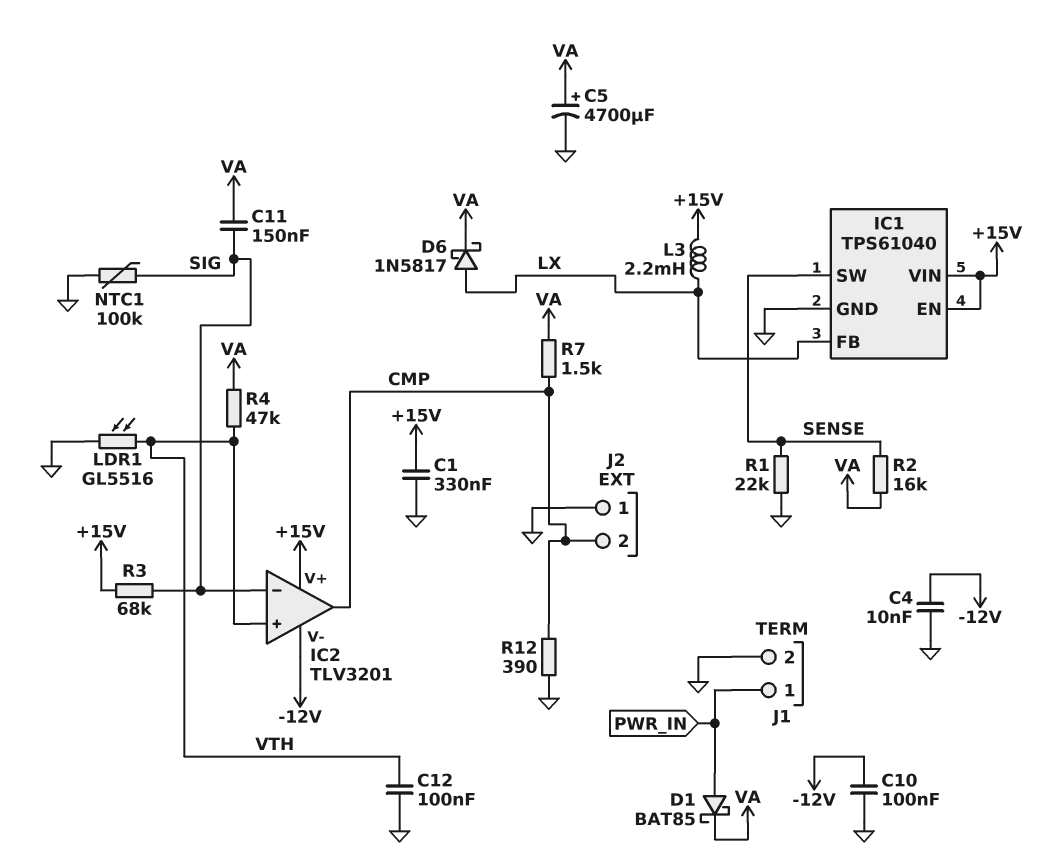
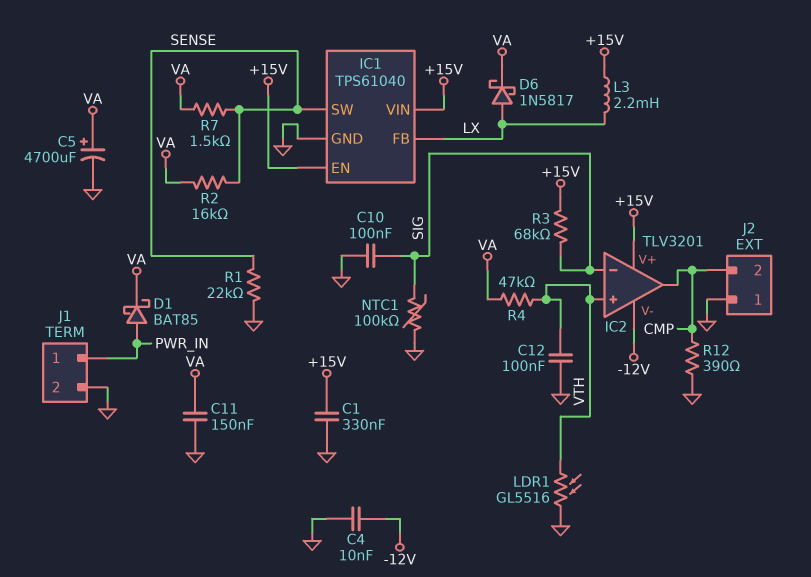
C10: 100nF (-12V, GND) -> 100nF (GND, SIG)
C11: 150nF (SIG, VA) -> 150nF (GND, VA)
R7: 1.5k (CMP, VA) -> 1.5k (SENSE, VA)

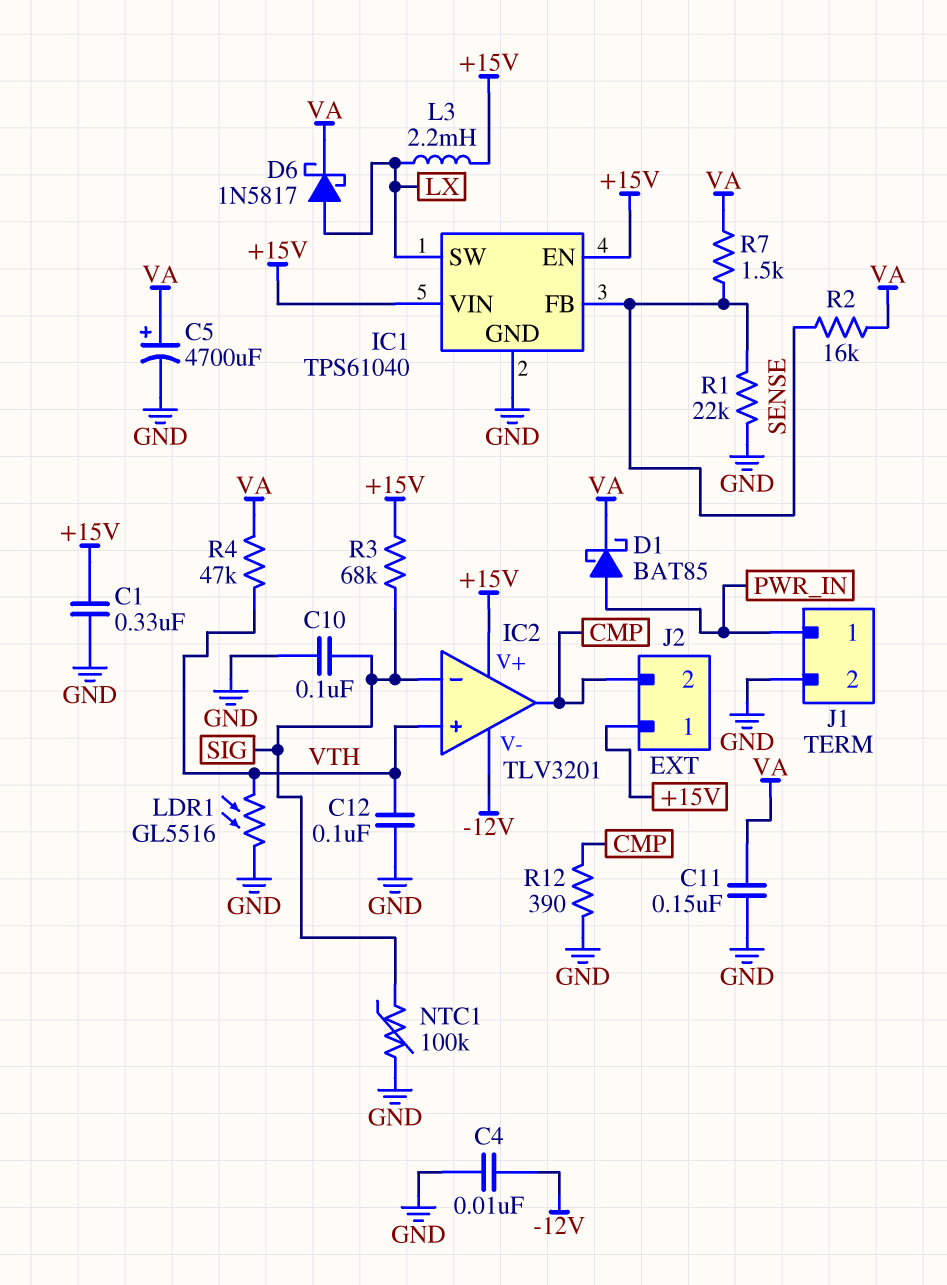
IC1 pin FB: LX -> SENSE
IC1 pin SW: SENSE -> LX
J2 pin 1: GND -> +15V

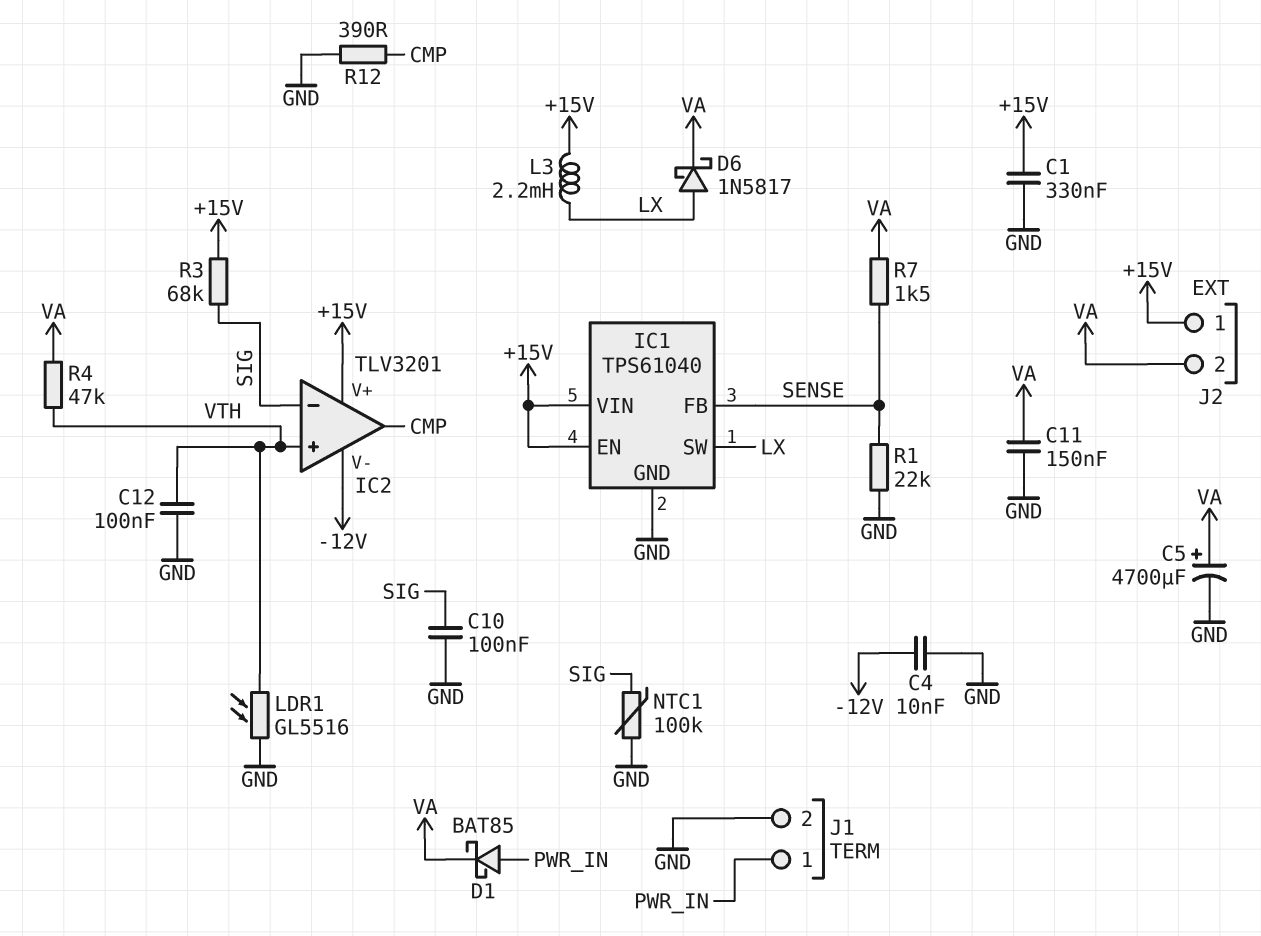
J2 pin 2: CMP -> VA
R2: 16k (SENSE, VA) -> none

